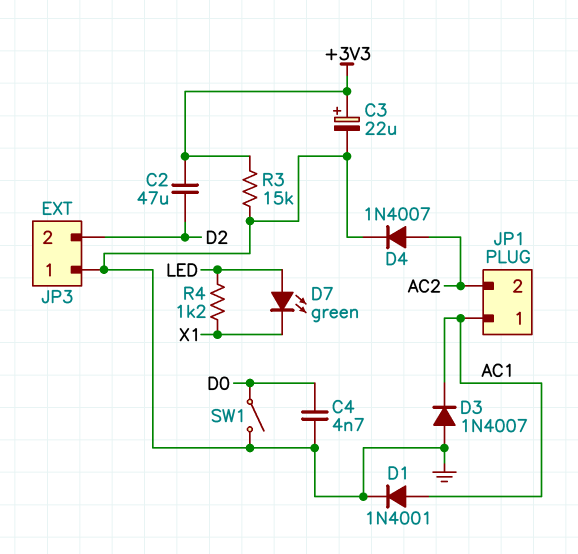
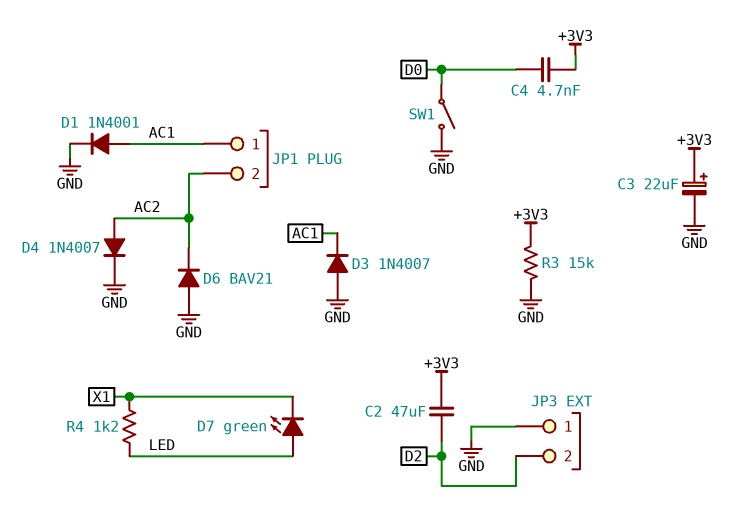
C4: 4.7nF (D0, GND) -> 4.7nF (+3V3, D0)
D6: none -> diode BAV21 (A GND, K AC2)

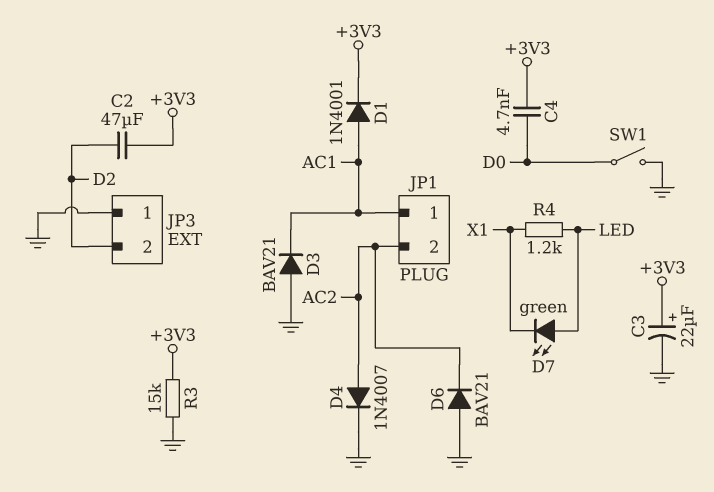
D1: diode 1N4001 (A AC1, K GND) -> diode 1N4001 (A AC1, K +3V3)
D3: diode 1N4007 (A GND, K AC1) -> diode BAV21 (A GND, K AC1)

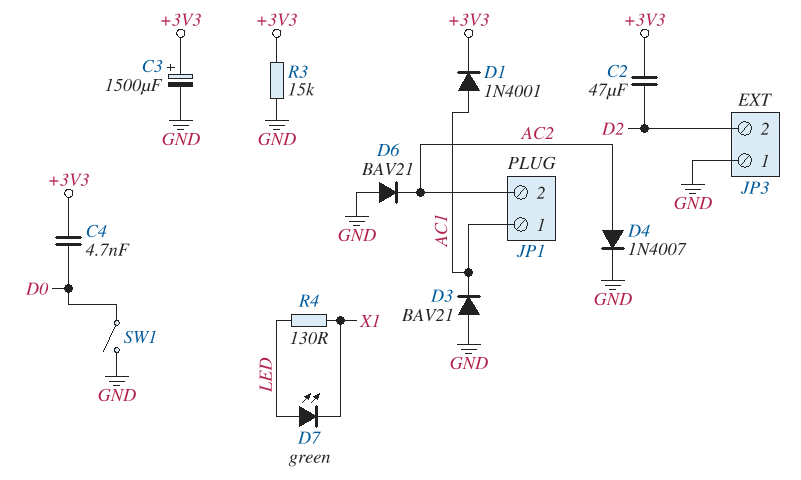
C3: 22uF (plus +3V3, minus GND) -> 1500uF (plus +3V3, minus GND)
R4: 1.2k (LED, X1) -> 130 (LED, X1)

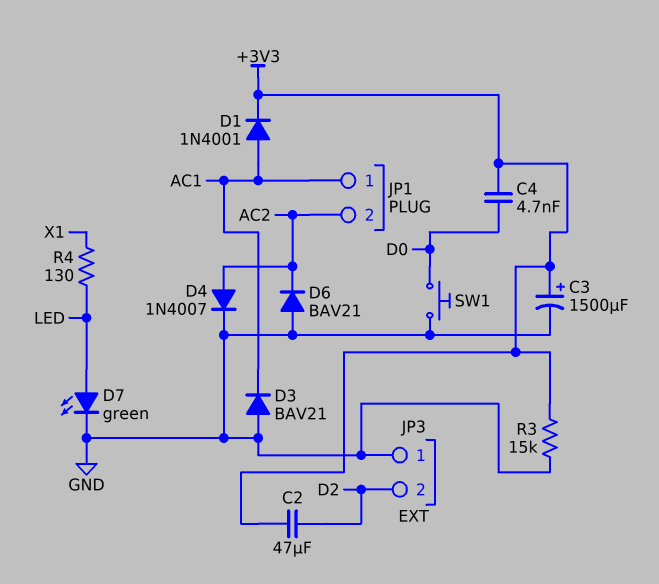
D7: LED green (A LED, K X1) -> LED green (A LED, K GND)
SW1: switch (D0, GND) -> button (D0, GND)

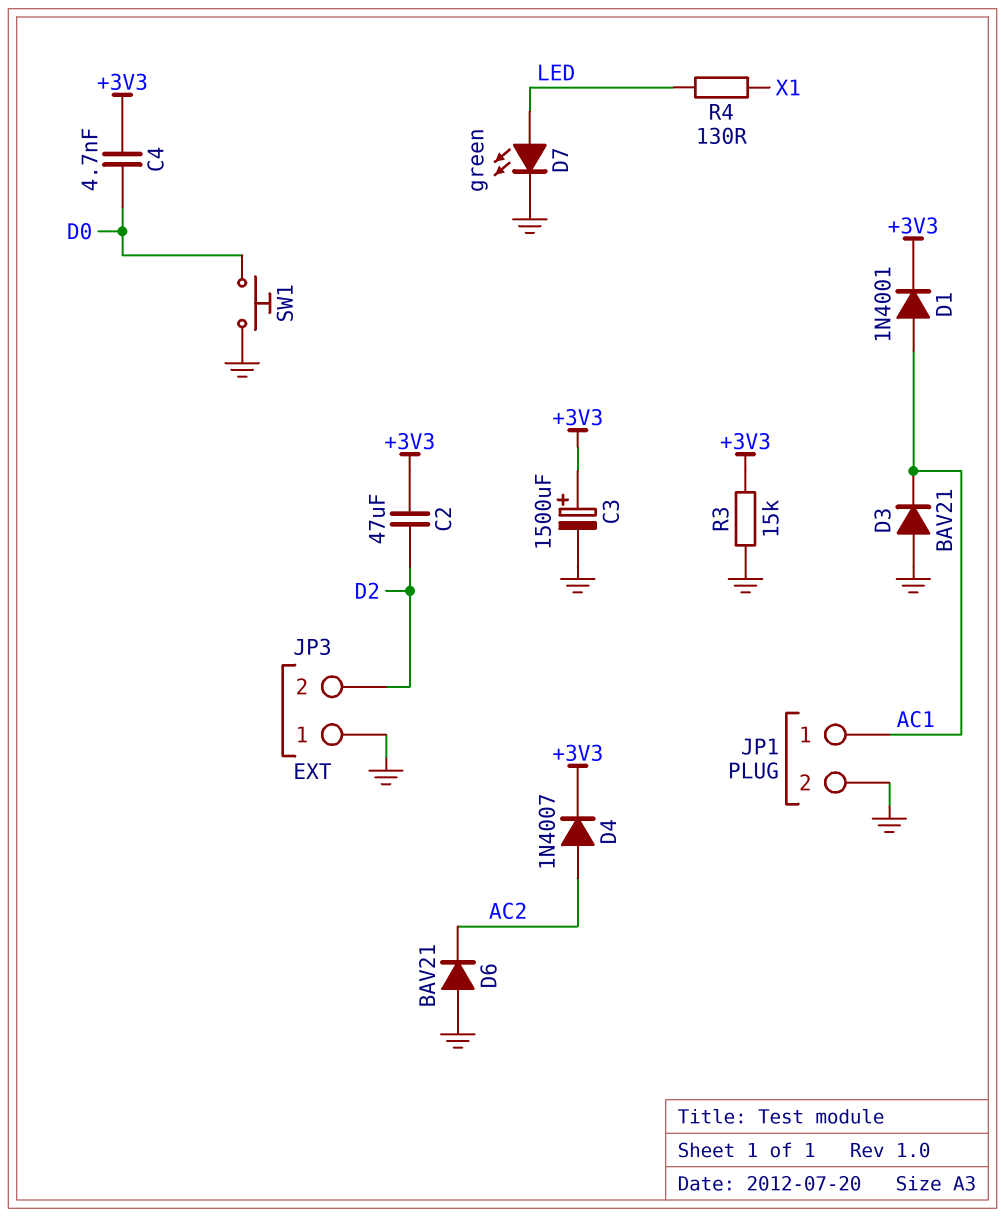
D4: diode 1N4007 (A AC2, K GND) -> diode 1N4007 (A AC2, K +3V3)
JP1 pin 2: AC2 -> GND

